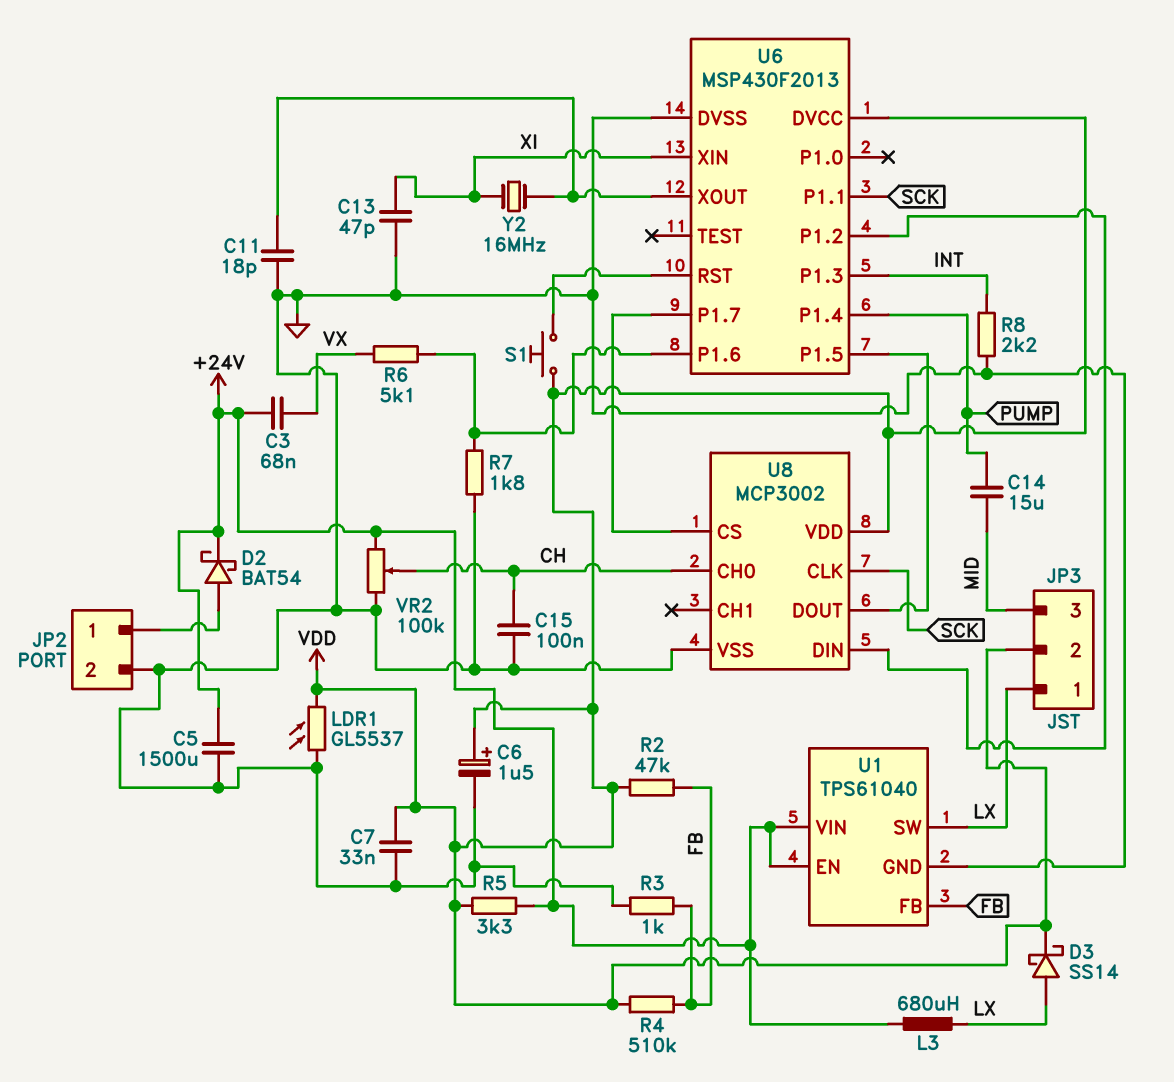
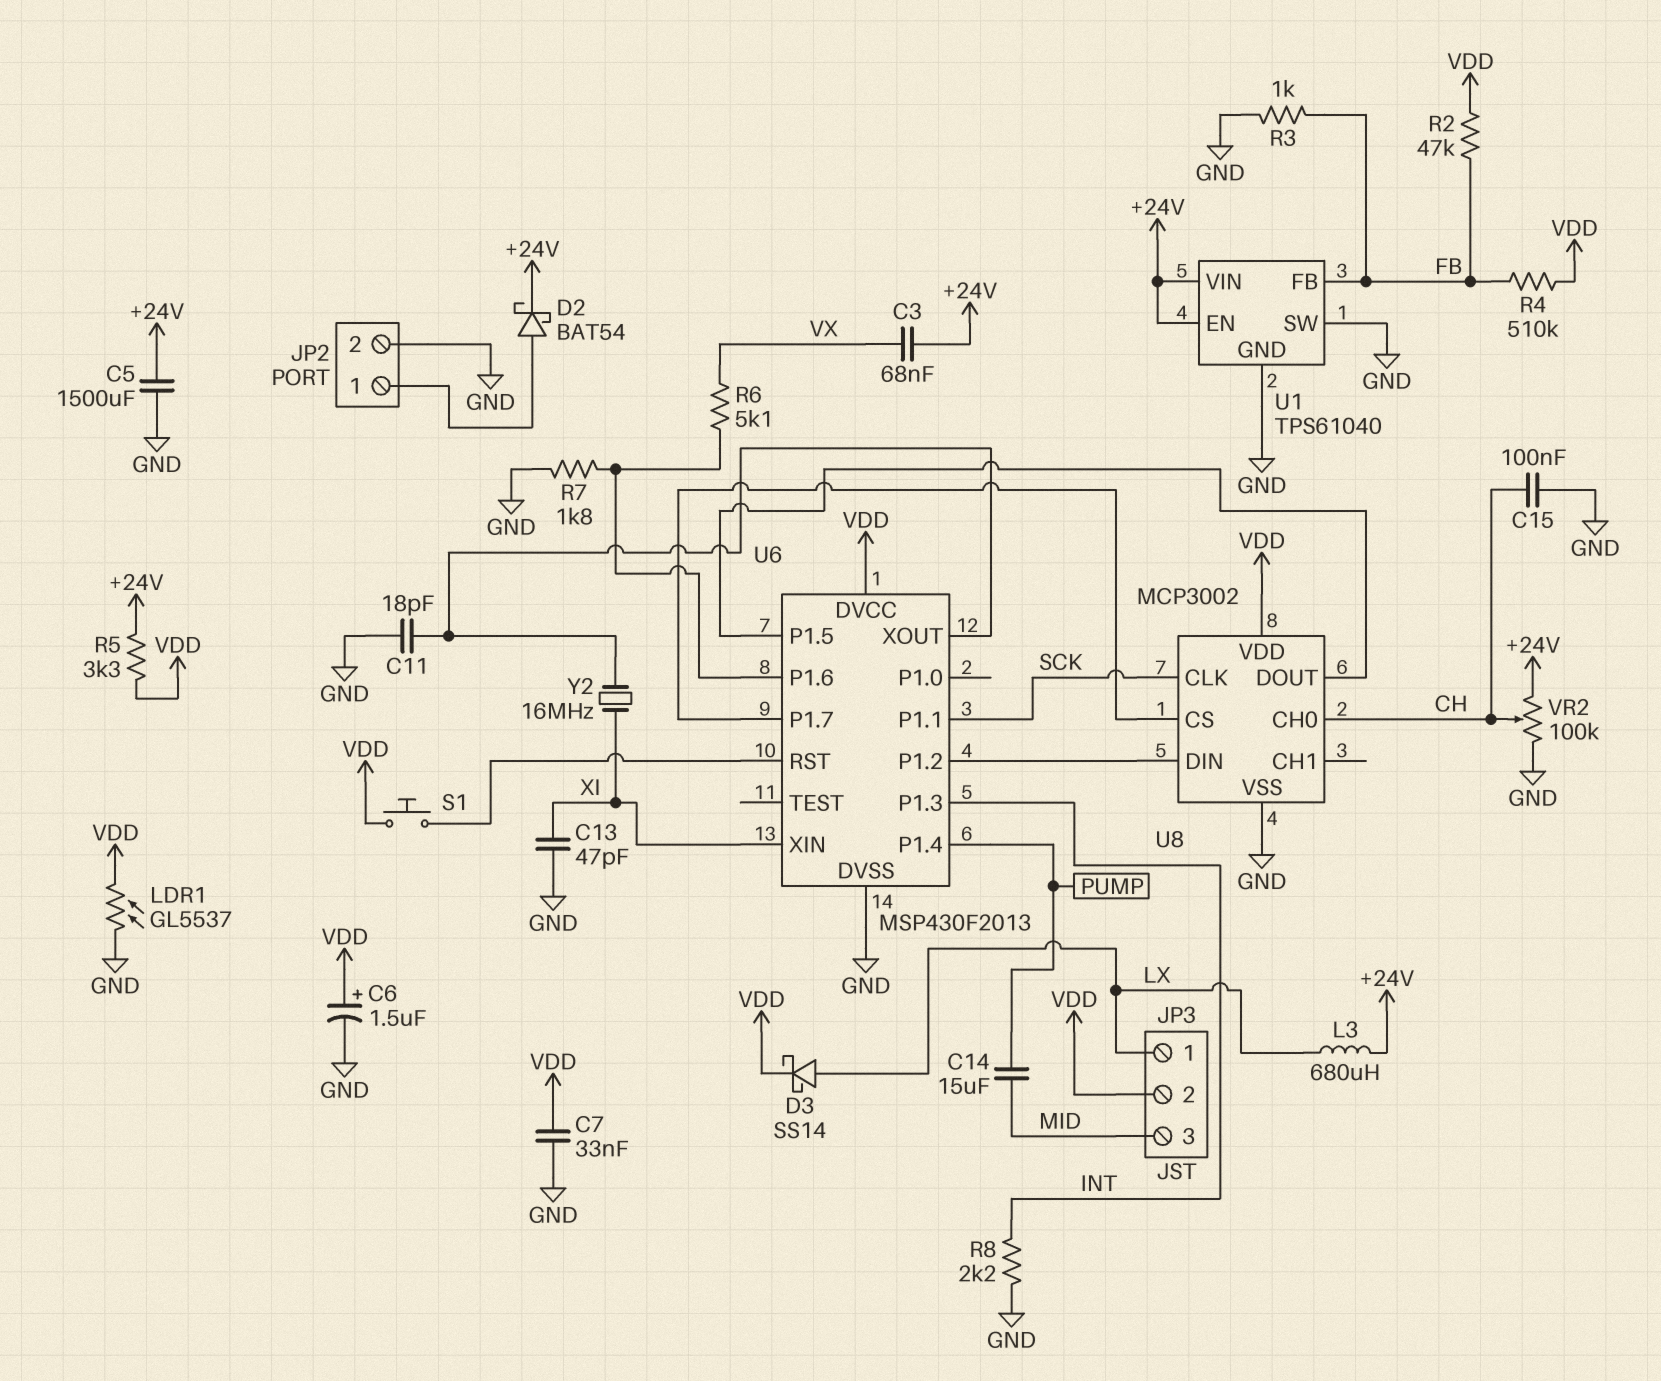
U1 pin SW: LX -> GND

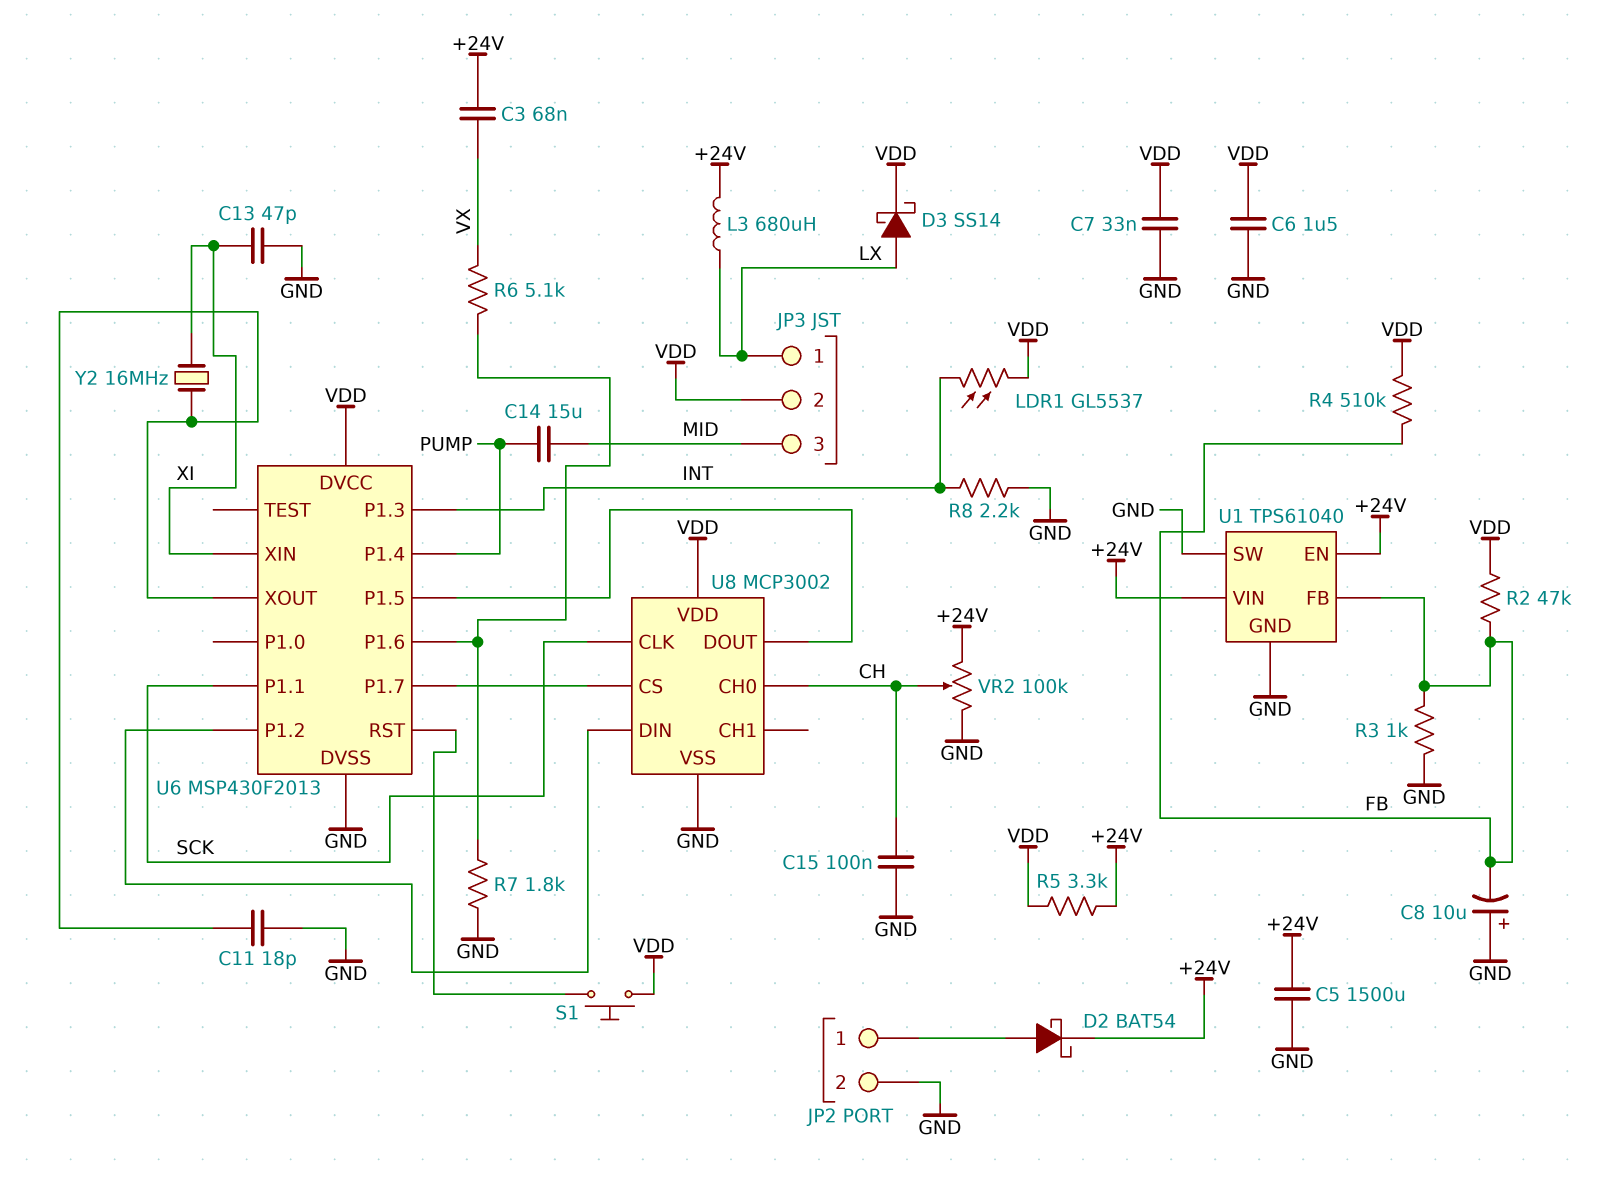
C6: 1.5uF (plus VDD, minus GND) -> 1.5uF (GND, VDD)
C8: none -> 10uF (plus GND, minus FB)
LDR1: GL5537 (GND, VDD) -> GL5537 (INT, VDD)

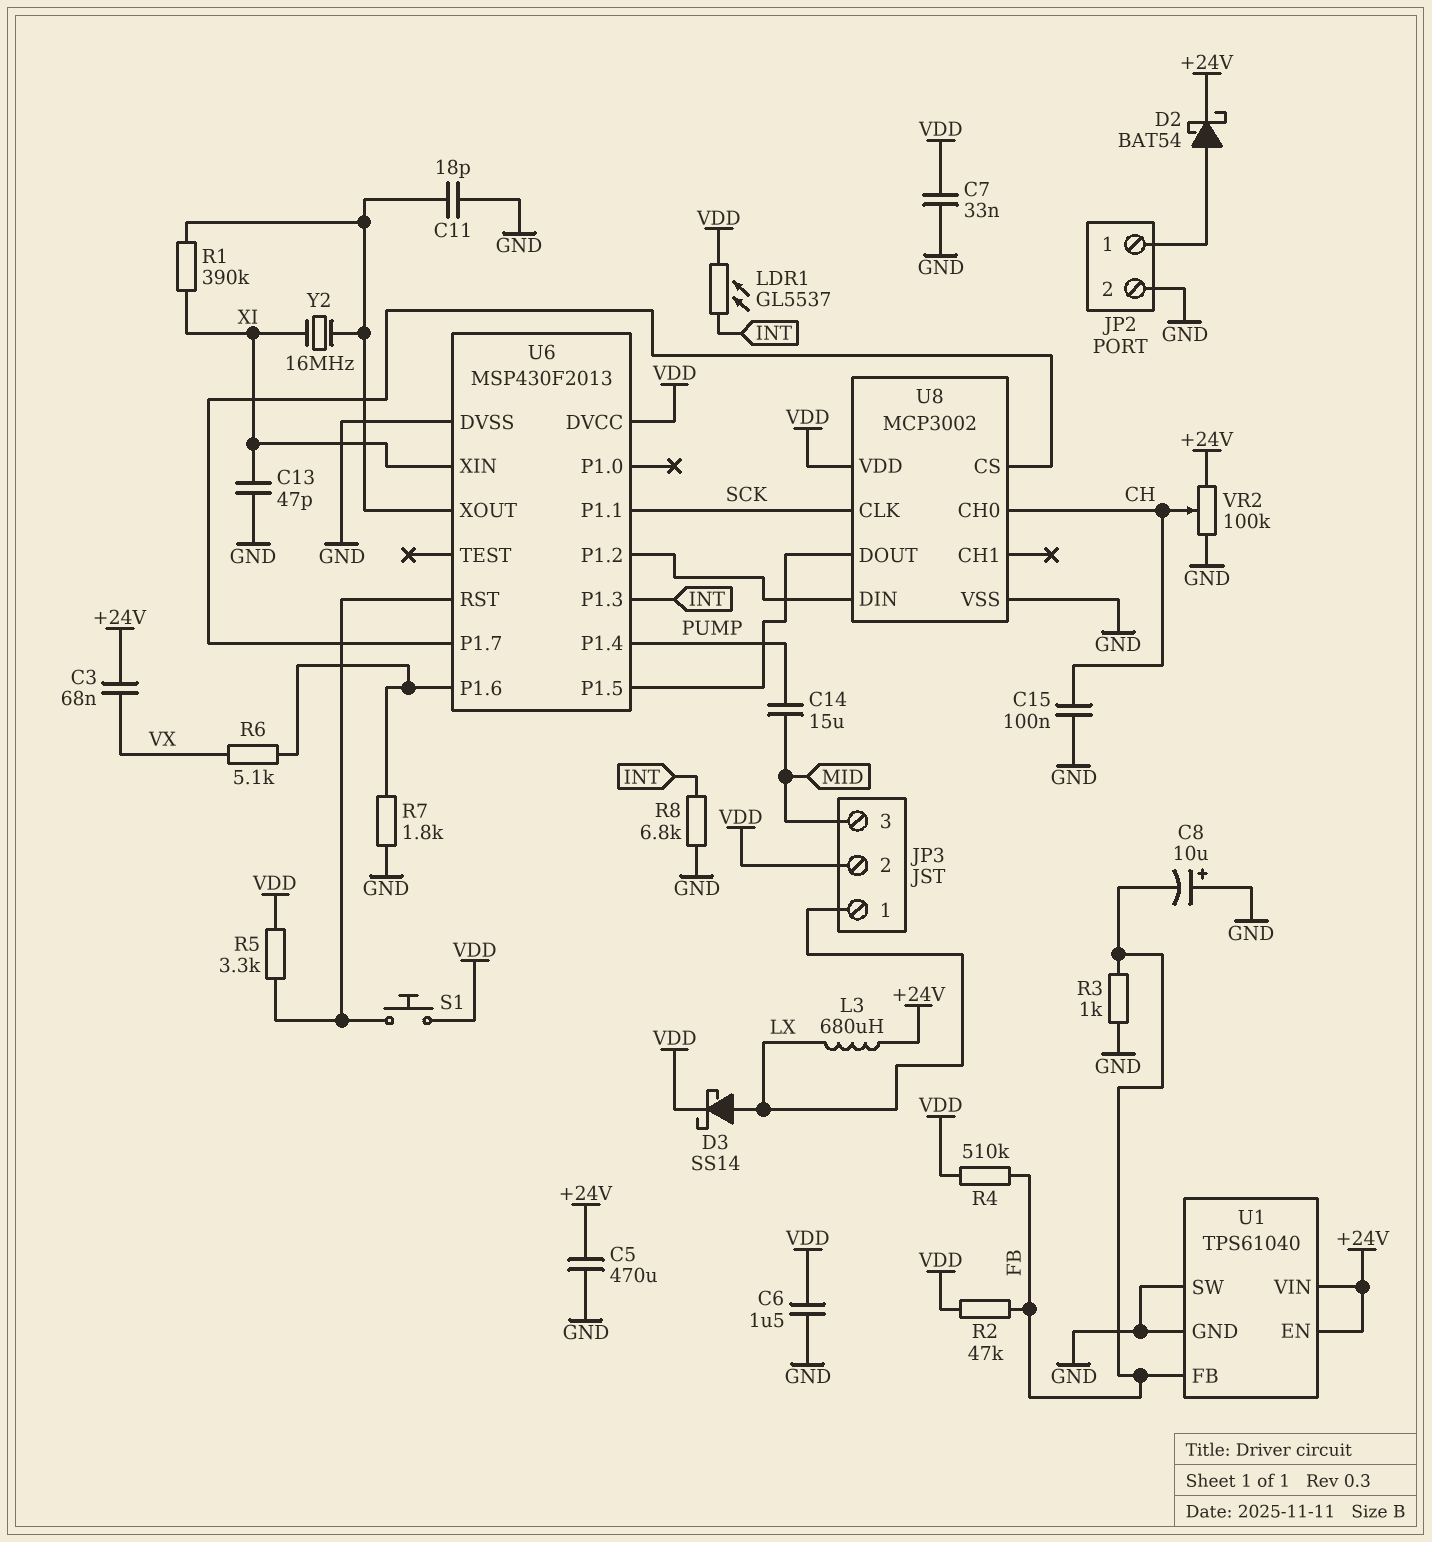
C5: 1500uF (+24V, GND) -> 470uF (+24V, GND)
R1: none -> 390k (U6/XOUT, XI)
R5: 3.3k (+24V, VDD) -> 3.3k (U6/RST, VDD)
R8: 2.2k (GND, INT) -> 6.8k (GND, INT)

